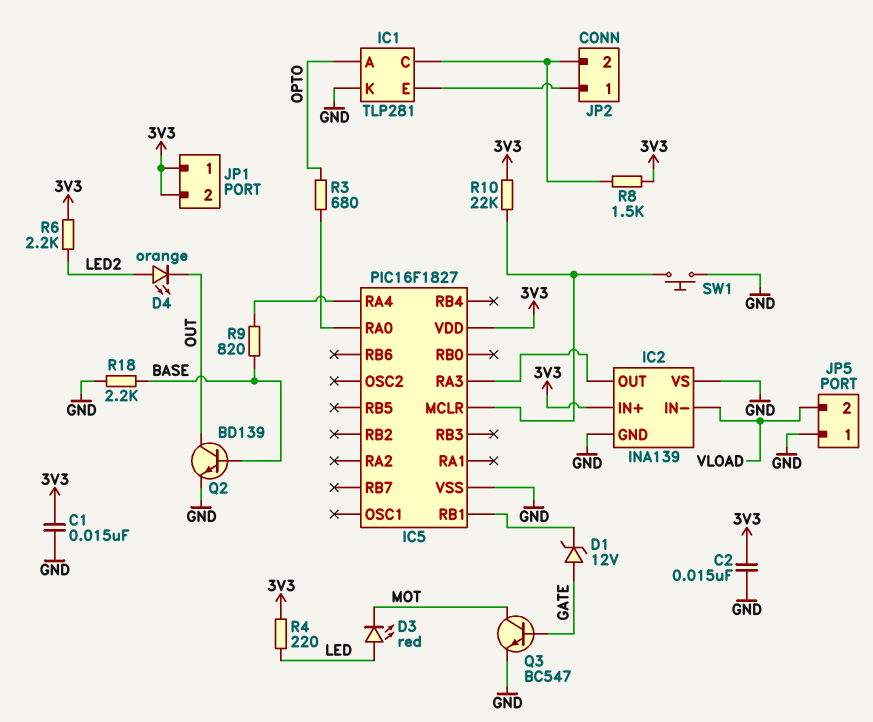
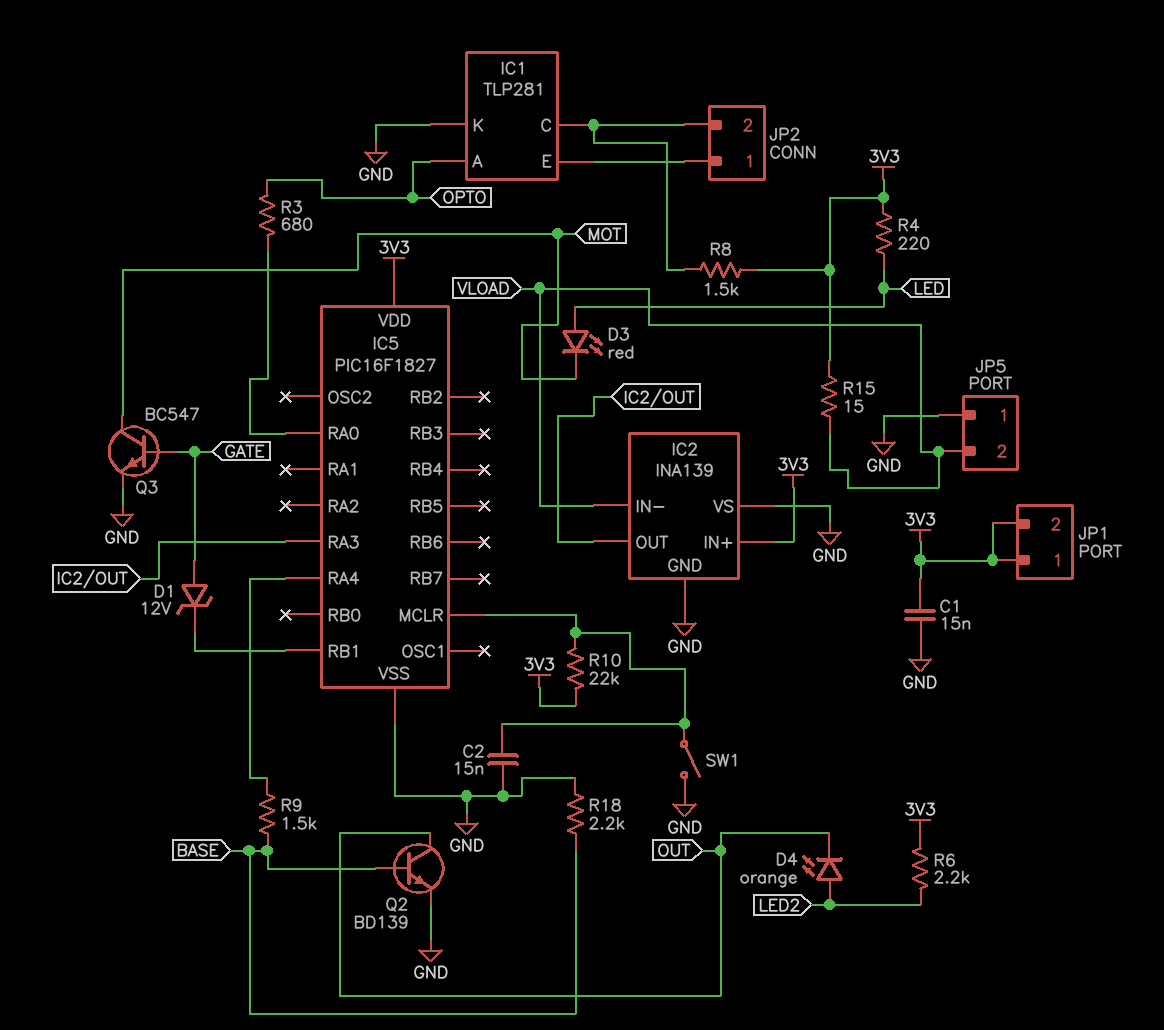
C2: 15nF (3V3, GND) -> 15nF (GND, IC5/MCLR)
R9: 820 (BASE, IC5/RA4) -> 1.5k (BASE, IC5/RA4)
R15: none -> 15 (3V3, VLOAD)
SW1: button (GND, IC5/MCLR) -> switch (GND, IC5/MCLR)

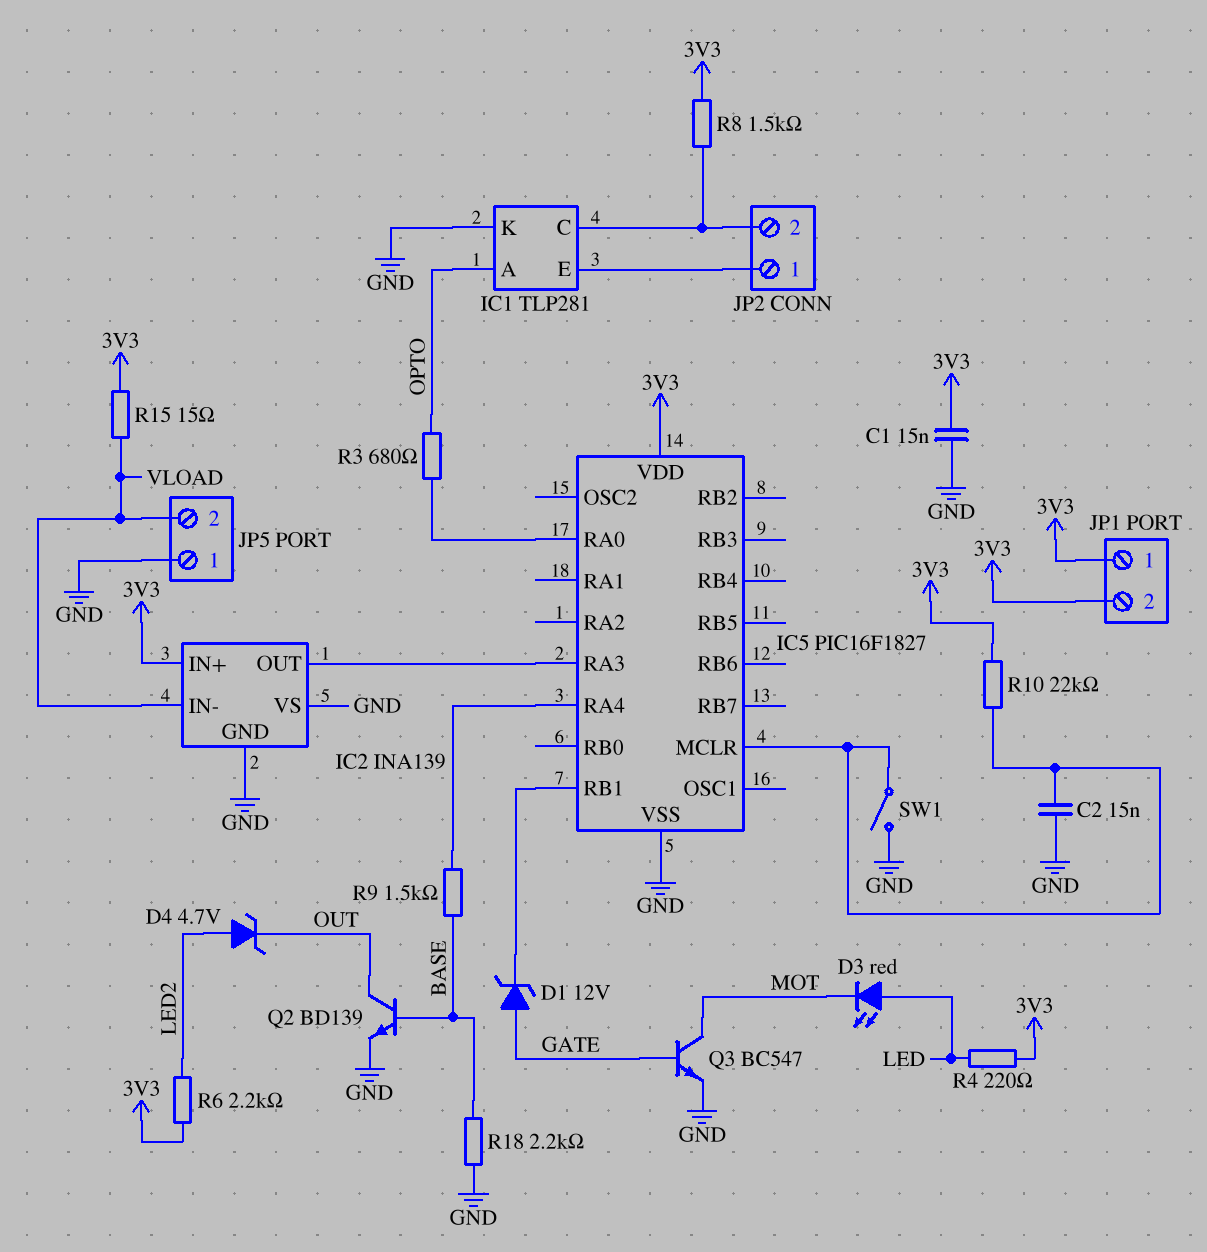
D4: LED orange (A LED2, K OUT) -> zener 4.7V (A LED2, K OUT)

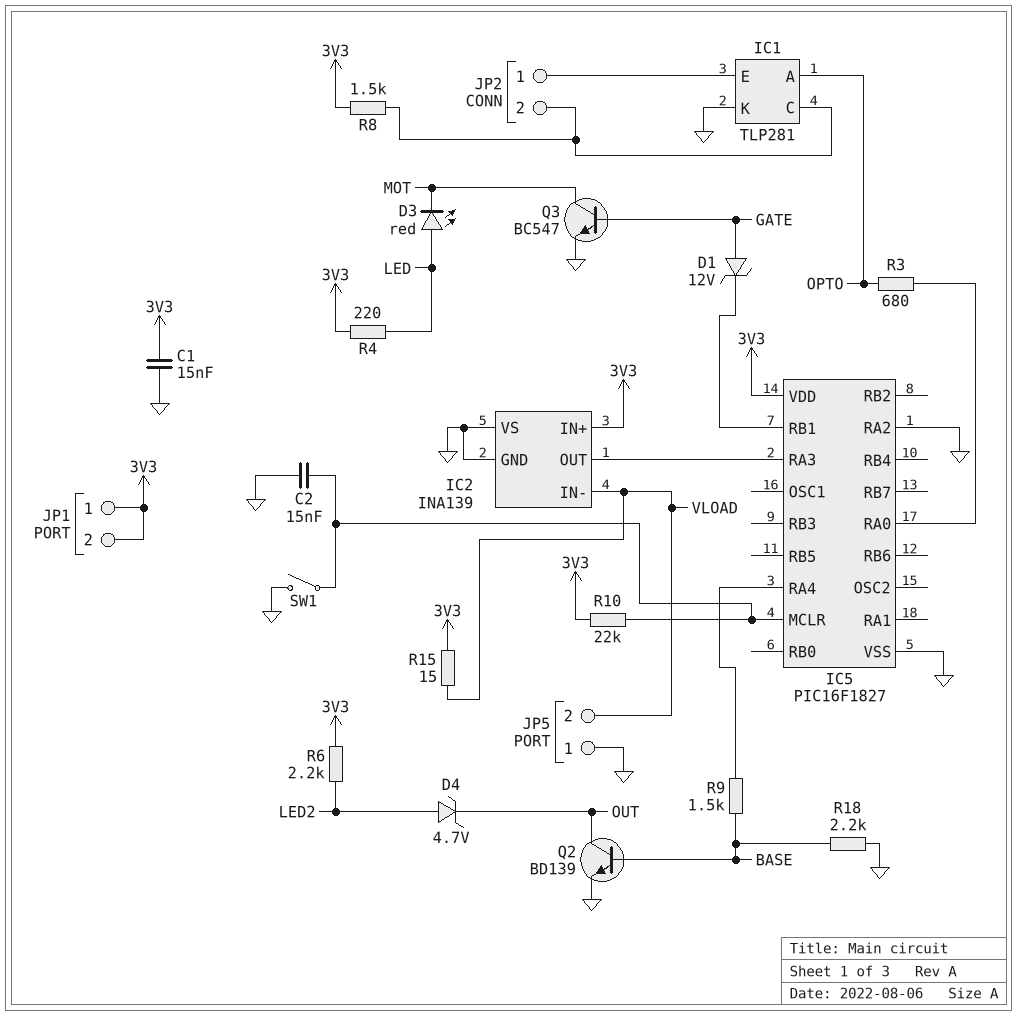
IC5 pin RA2: none -> GND

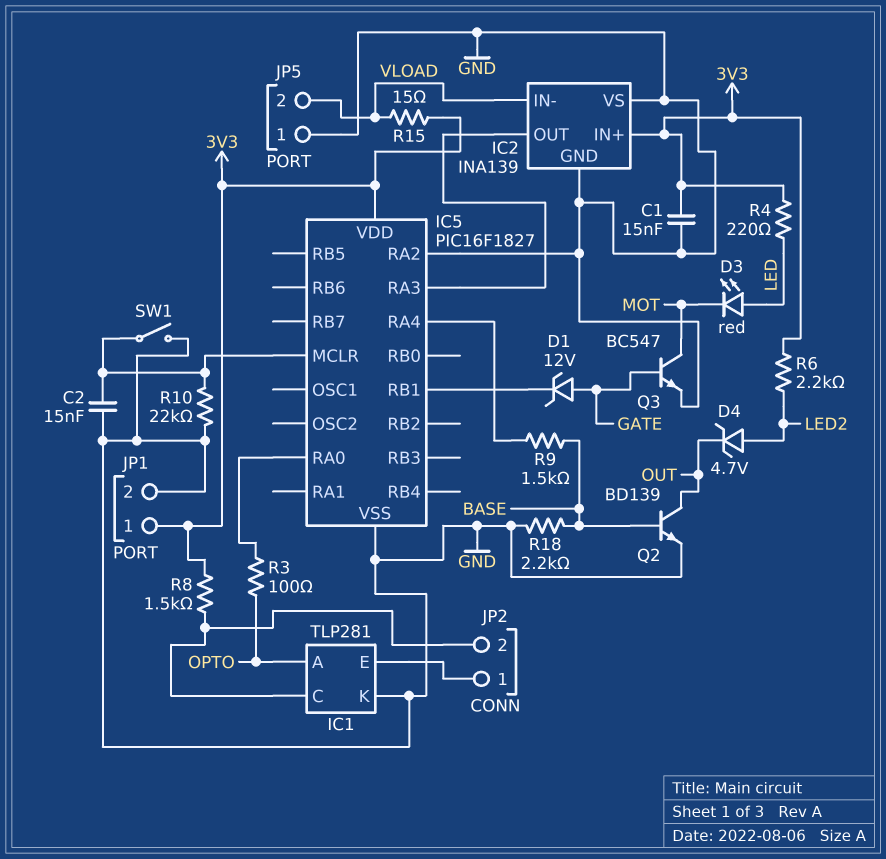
JP1 pin 2: 3V3 -> GND
R3: 680 (IC5/RA0, OPTO) -> 100 (IC5/RA0, OPTO)
R10: 22k (3V3, IC5/MCLR) -> 22k (GND, IC5/MCLR)

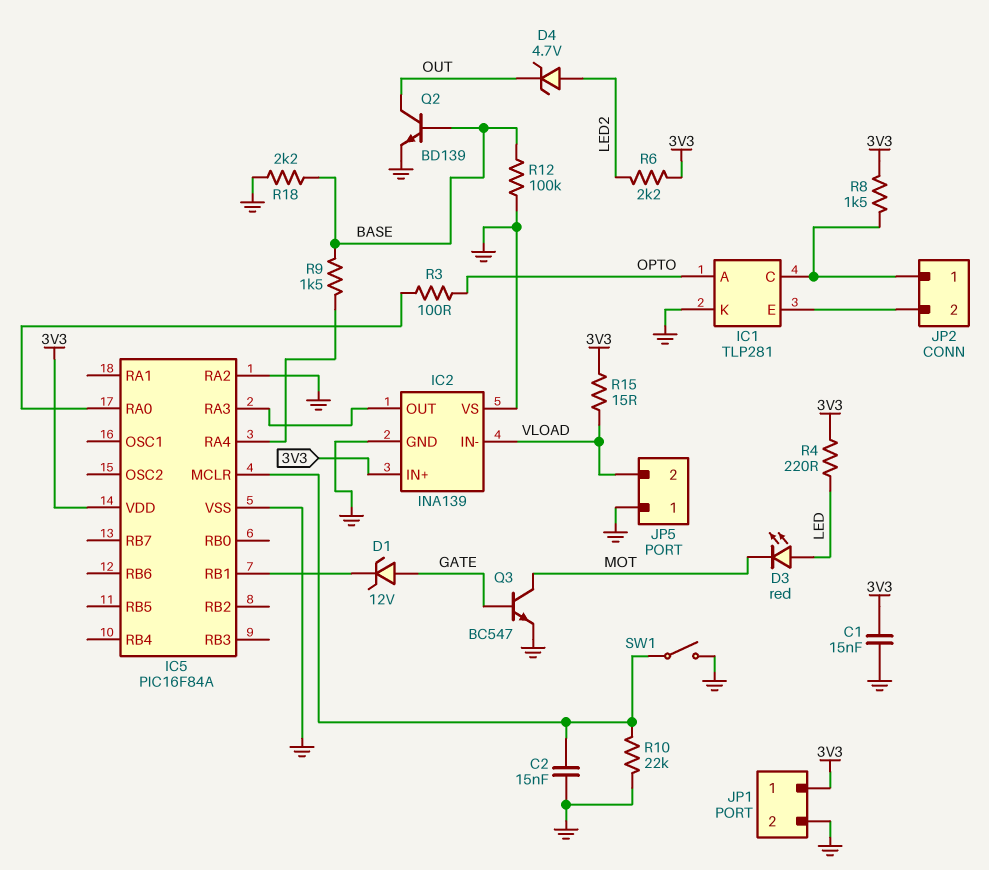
IC5: PIC16F1827 -> PIC16F84A
JP2 pin 1: IC1/E -> IC1/C
JP2 pin 2: IC1/C -> IC1/E
R12: none -> 100k (BASE, GND)

